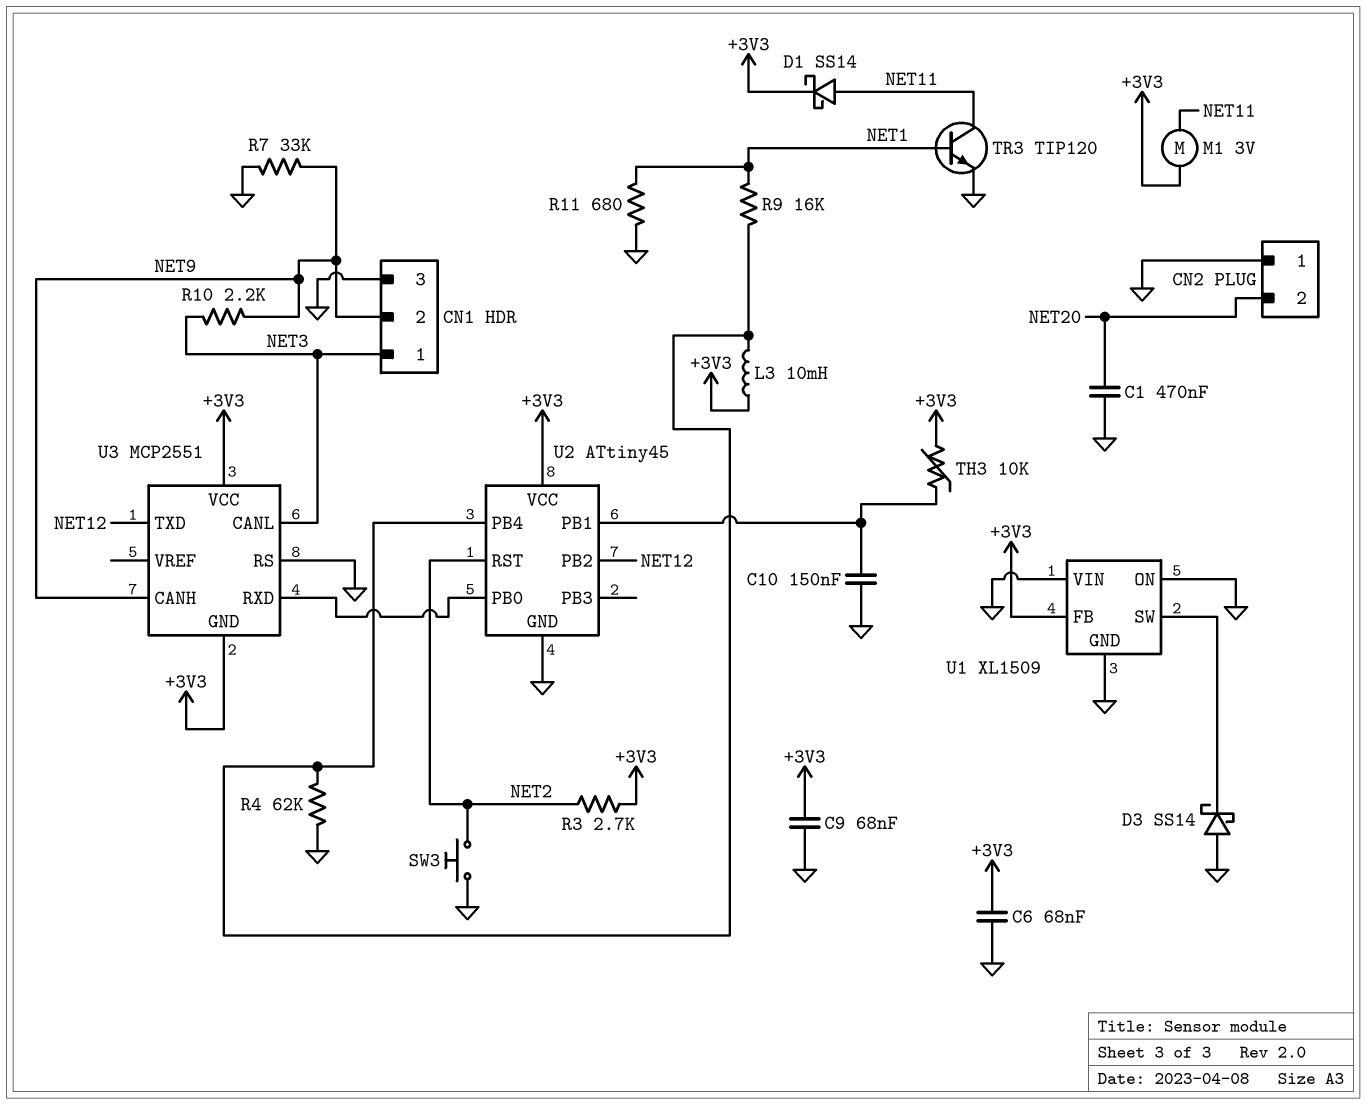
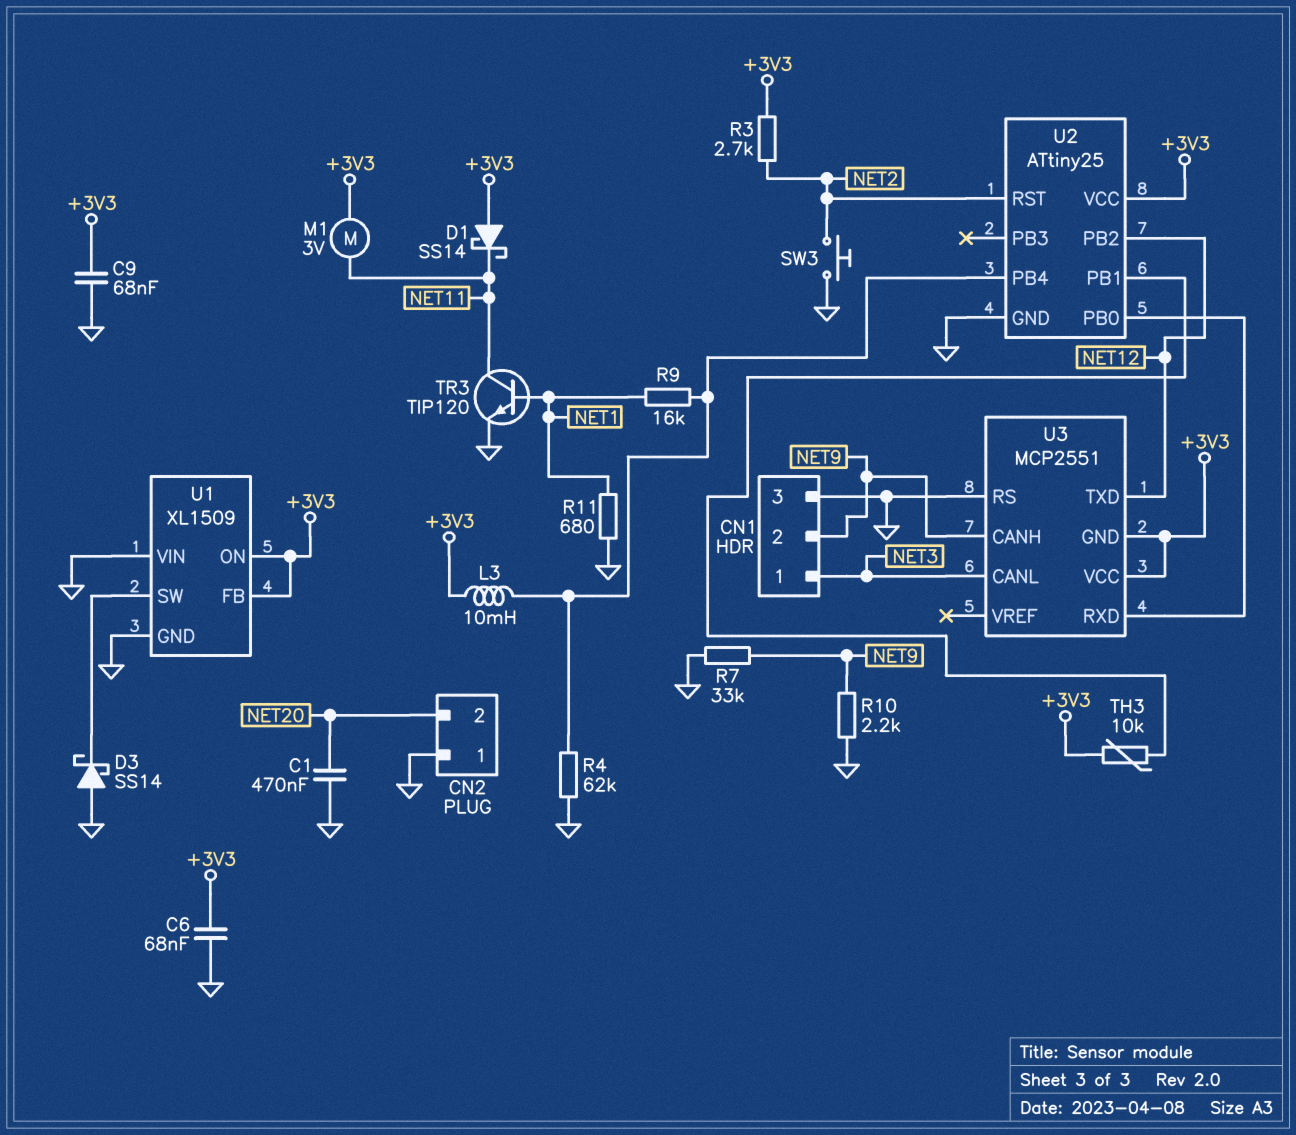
C10: 150nF (GND, U2/PB1) -> none
D1: schottky SS14 (A NET11, K +3V3) -> schottky SS14 (A +3V3, K NET11)
R10: 2.2k (NET3, NET9) -> 2.2k (GND, NET9)
U1 pin ON: GND -> +3V3
U2: ATtiny45 -> ATtiny25

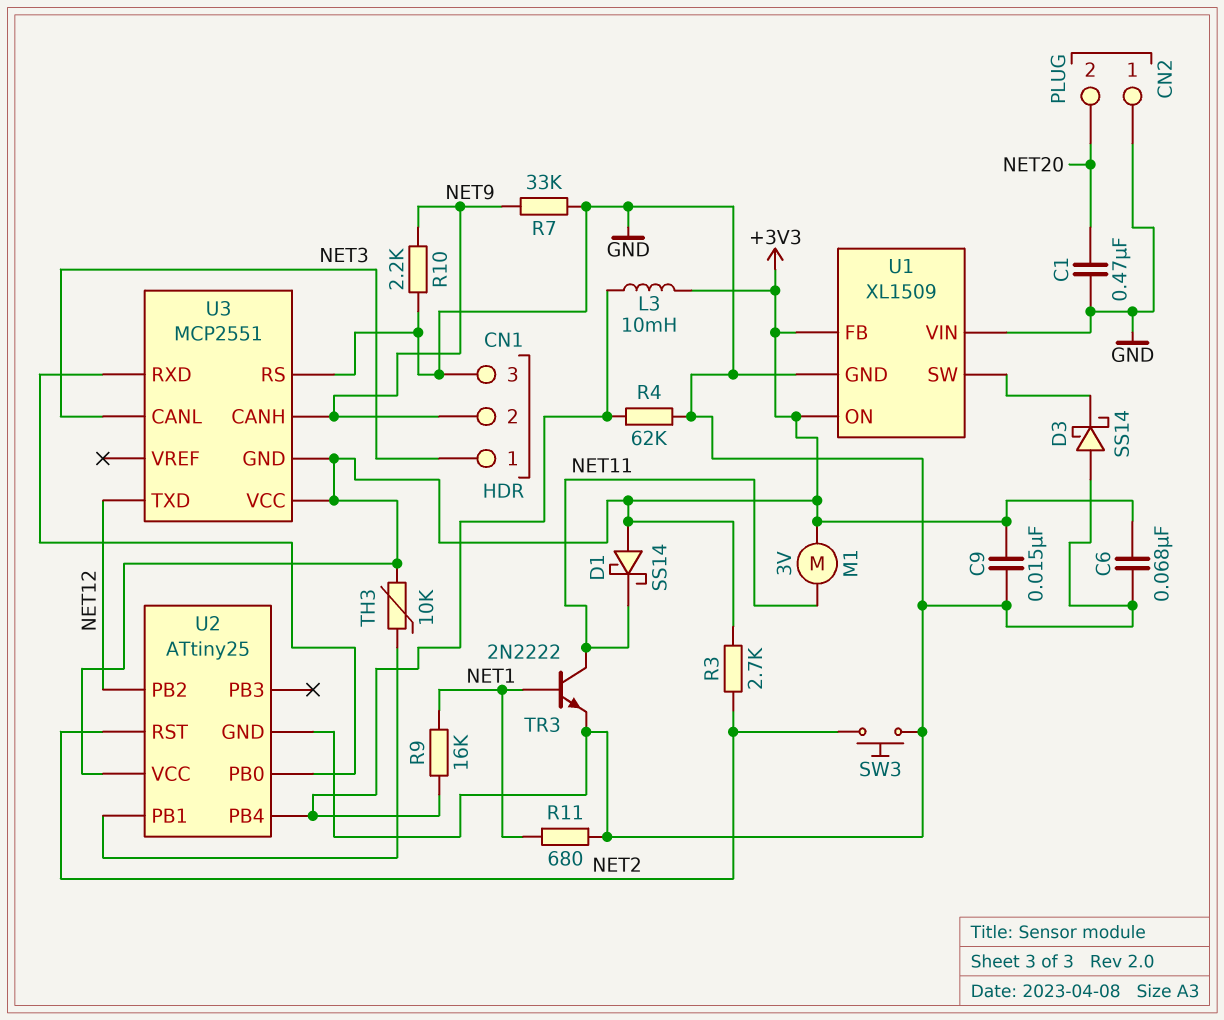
C9: 68nF (+3V3, GND) -> 15nF (+3V3, GND)
TR3: NPN TIP120 (B NET1, C NET11, E GND) -> NPN 2N2222 (B NET1, C NET11, E GND)

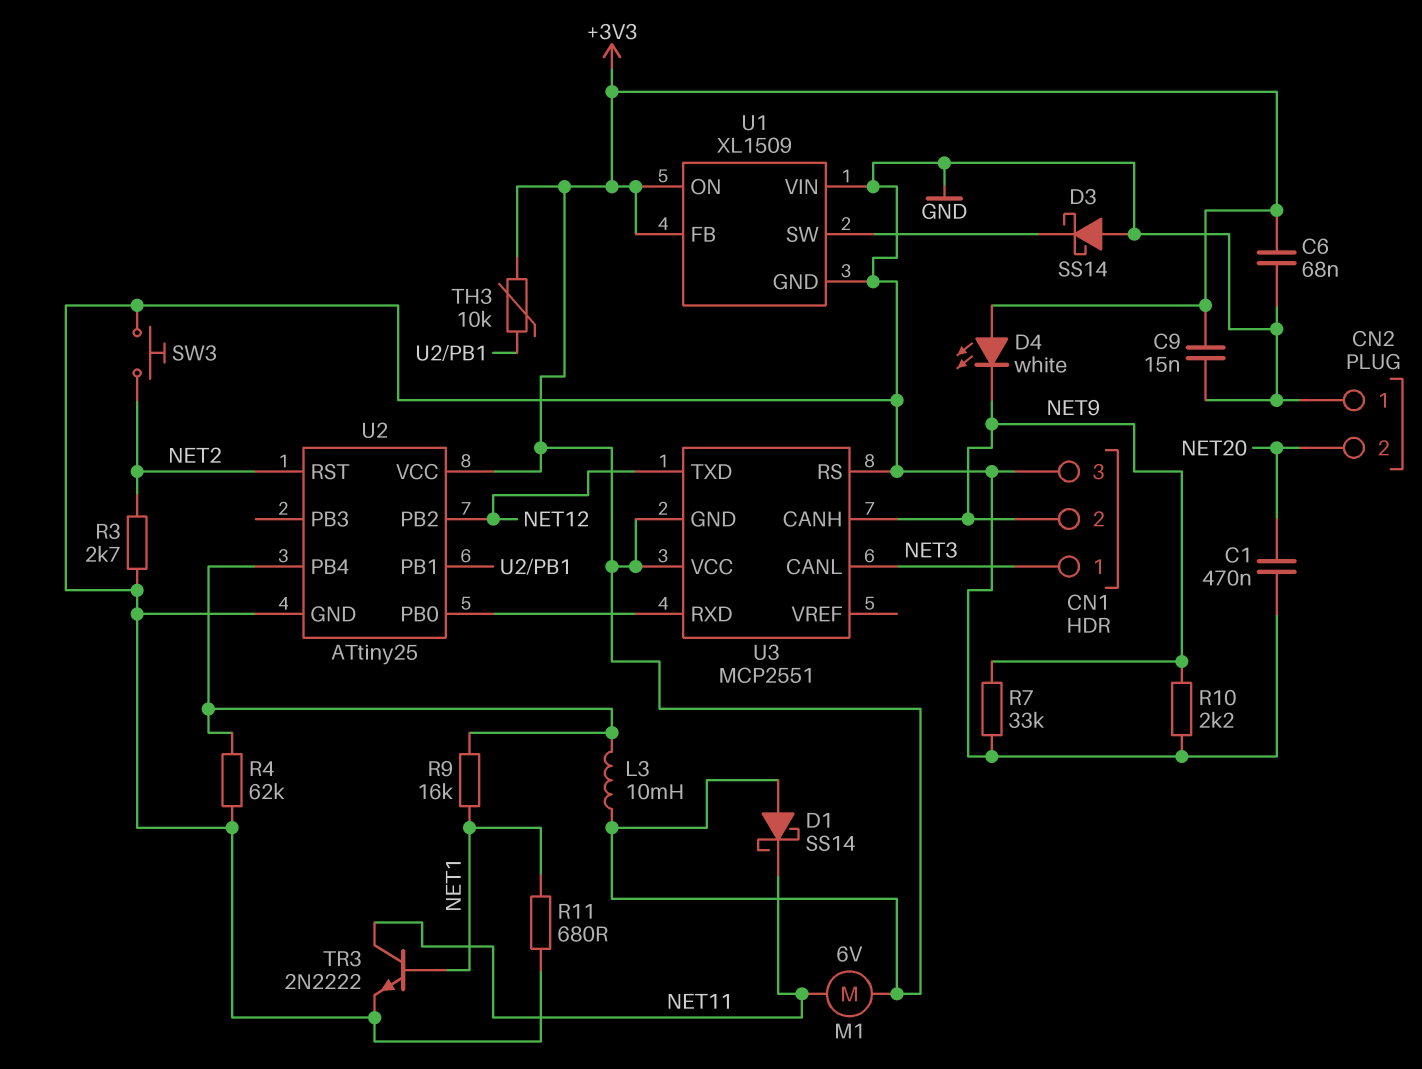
D4: none -> LED white (A +3V3, K NET9)
M1: motor 3V (+3V3, NET11) -> motor 6V (+3V3, NET11)
R3: 2.7k (+3V3, NET2) -> 2.7k (GND, NET2)

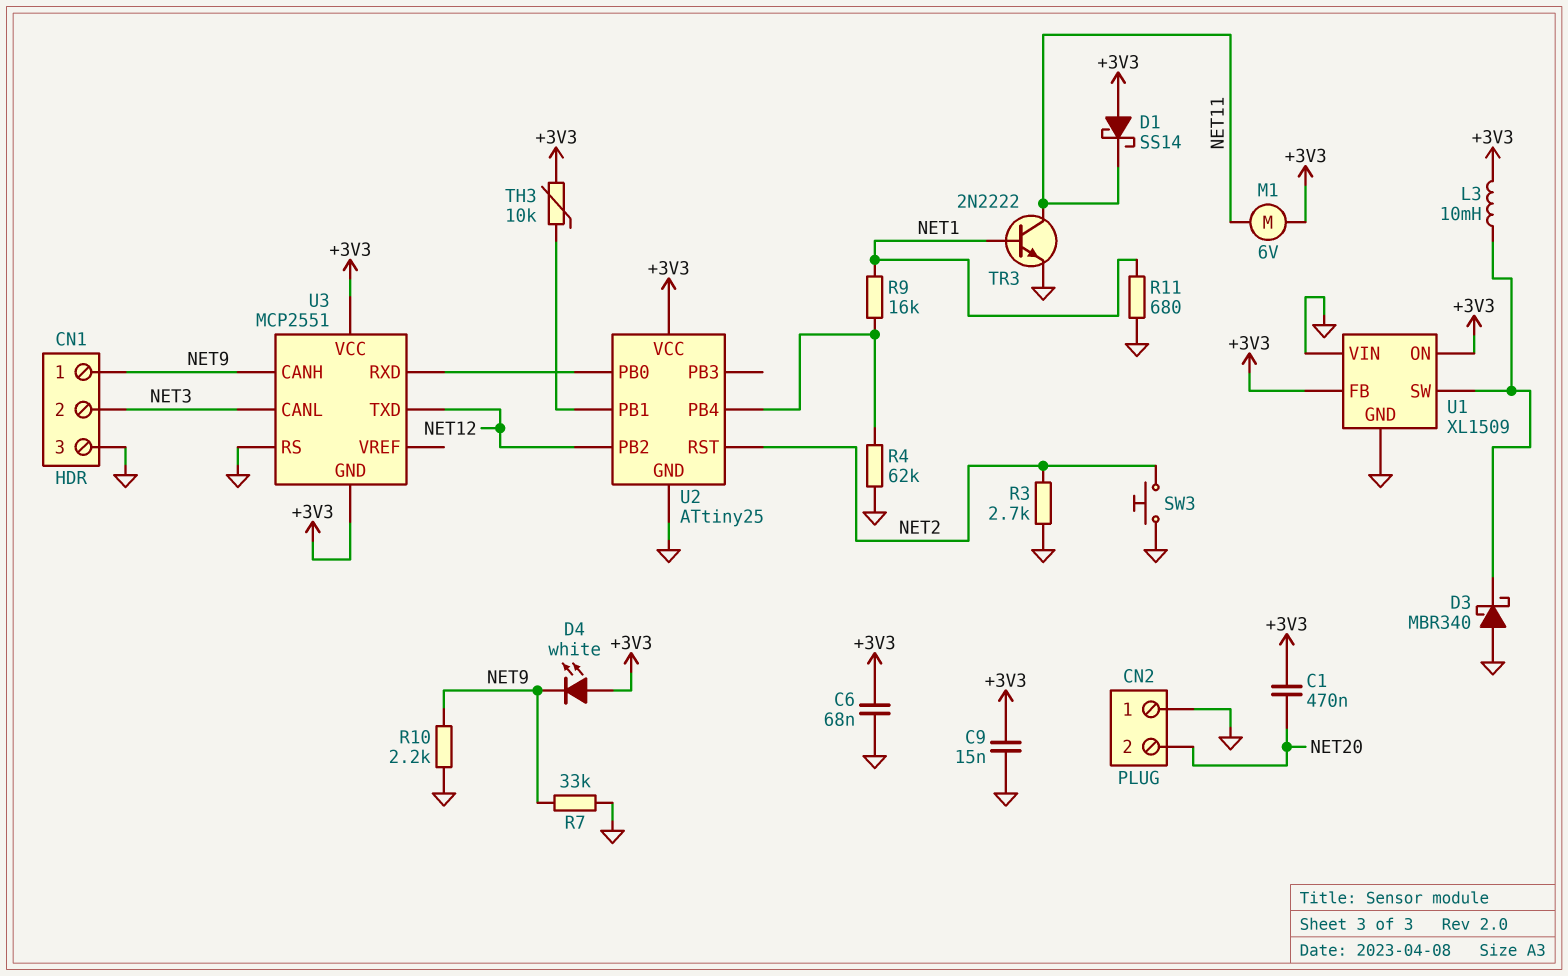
C1: 470nF (GND, NET20) -> 470nF (+3V3, NET20)
CN1 pin 1: NET3 -> NET9
CN1 pin 2: NET9 -> NET3
D3: schottky SS14 (A GND, K U1/SW) -> schottky MBR340 (A GND, K U1/SW)
L3: 10mH (+3V3, U2/PB4) -> 10mH (+3V3, U1/SW)

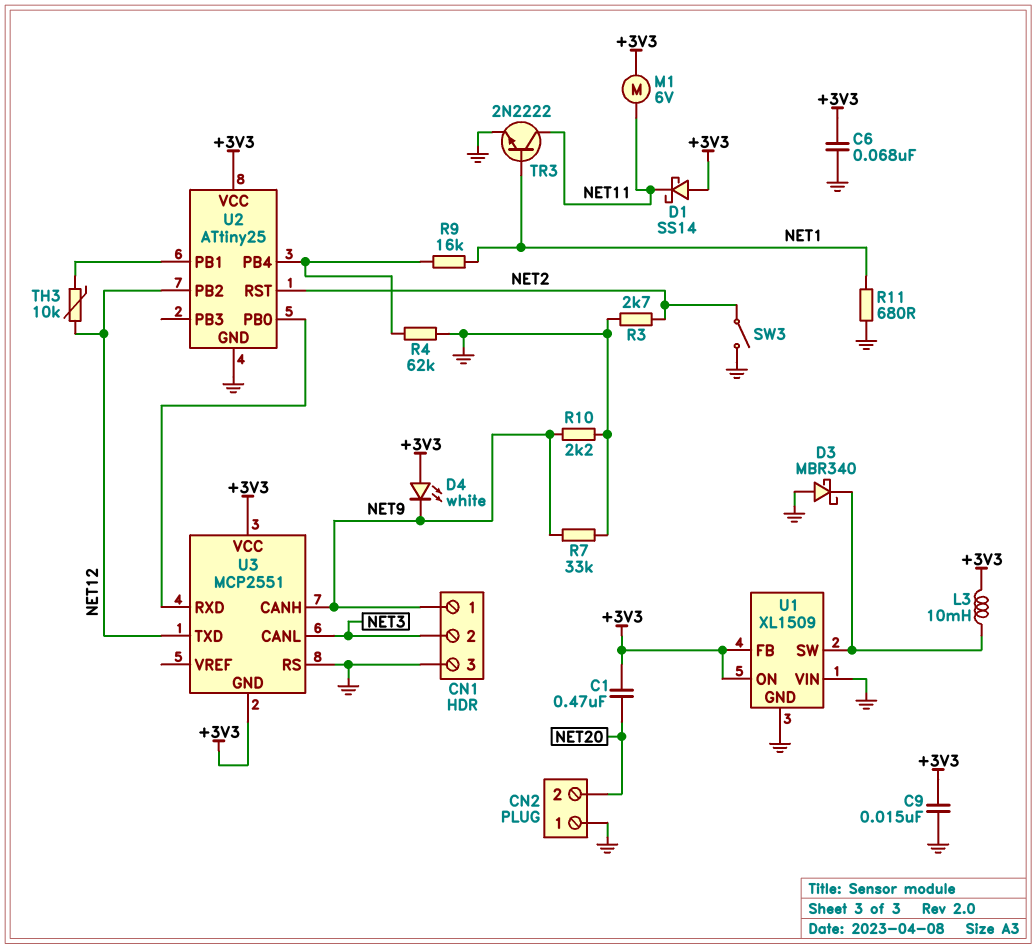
SW3: button (GND, NET2) -> switch (GND, NET2)
TH3: 10k (+3V3, U2/PB1) -> 10k (NET12, U2/PB1)

